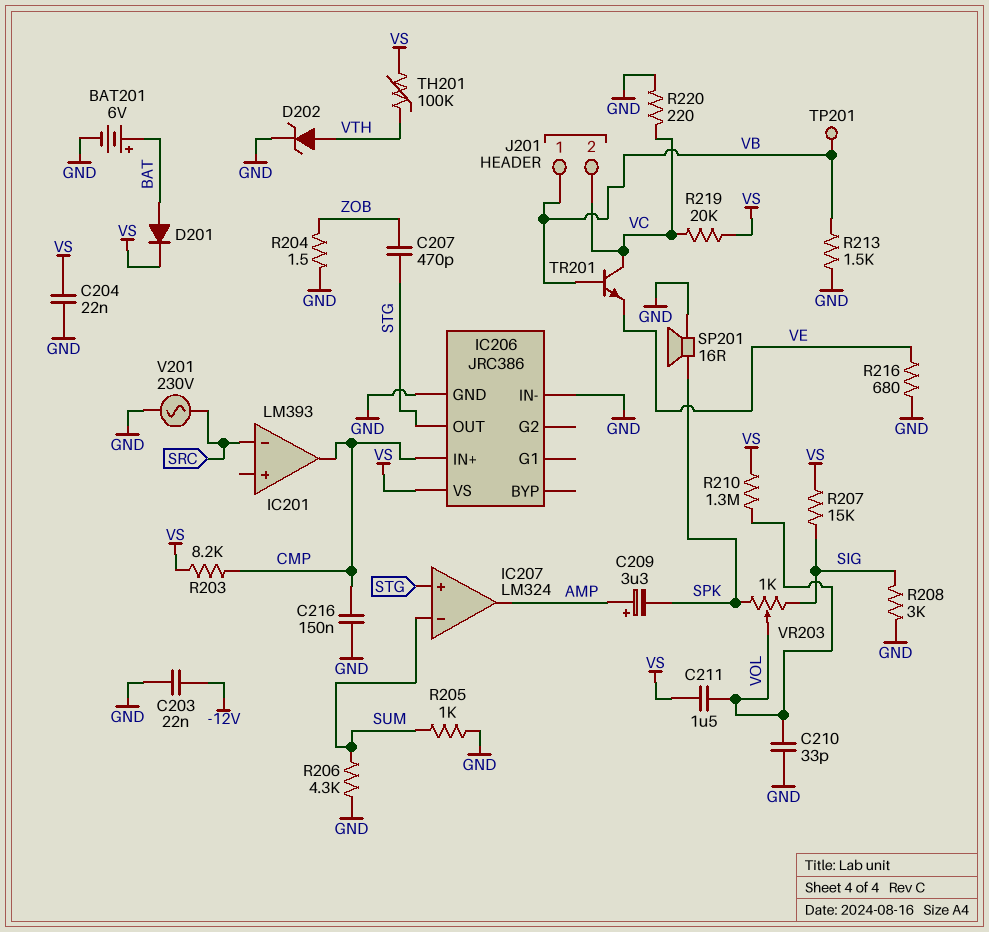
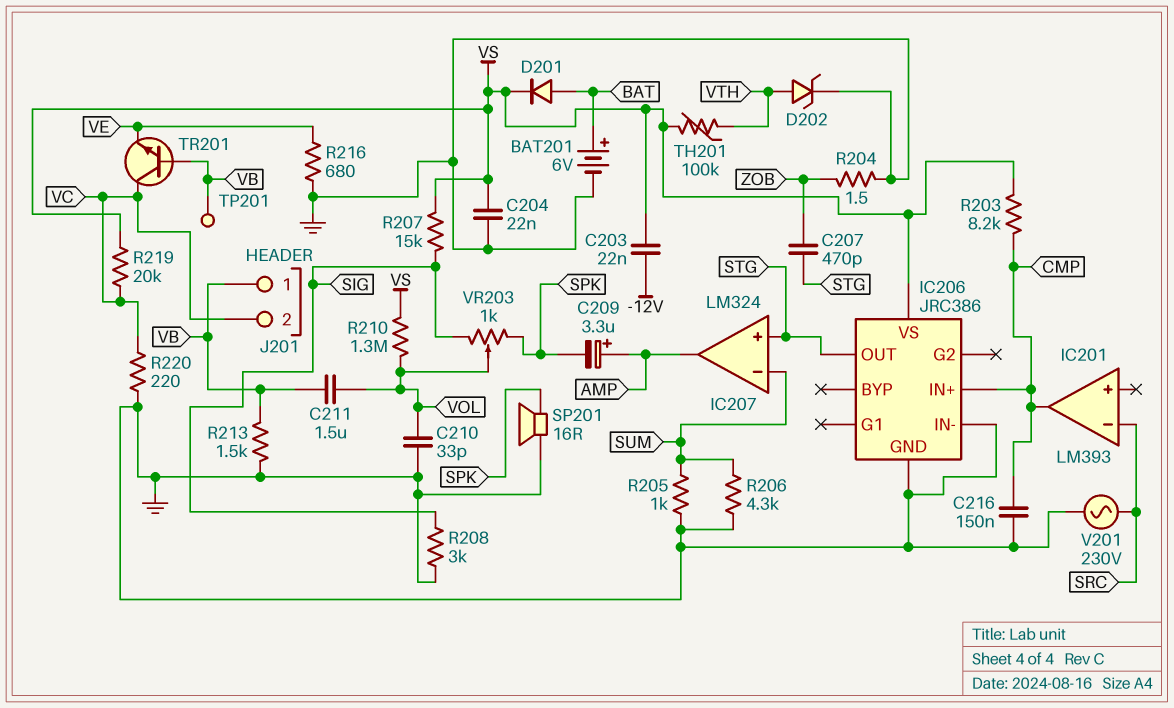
C203: 22nF (-12V, GND) -> 22nF (-12V, VS)
C211: 1.5uF (VOL, VS) -> 1.5uF (VB, VOL)

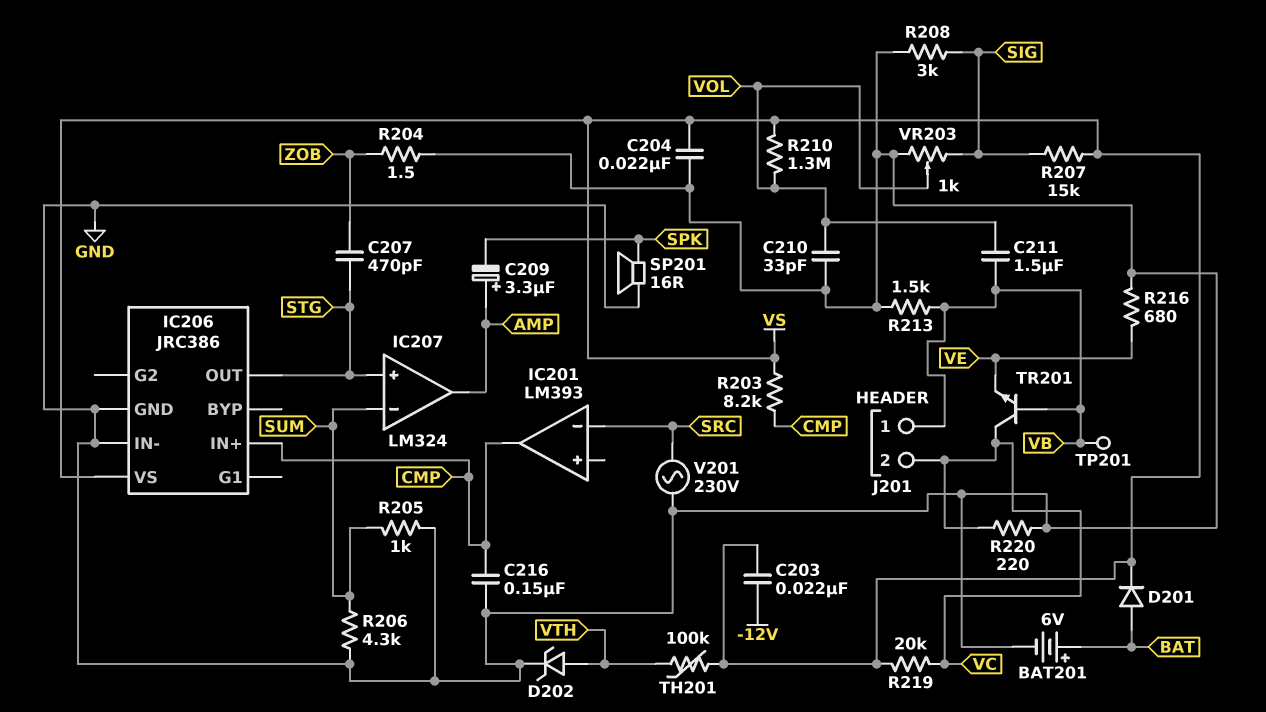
VR203: 1k (SIG, SPK, wiper VOL) -> 1k (GND, SIG, wiper VOL)

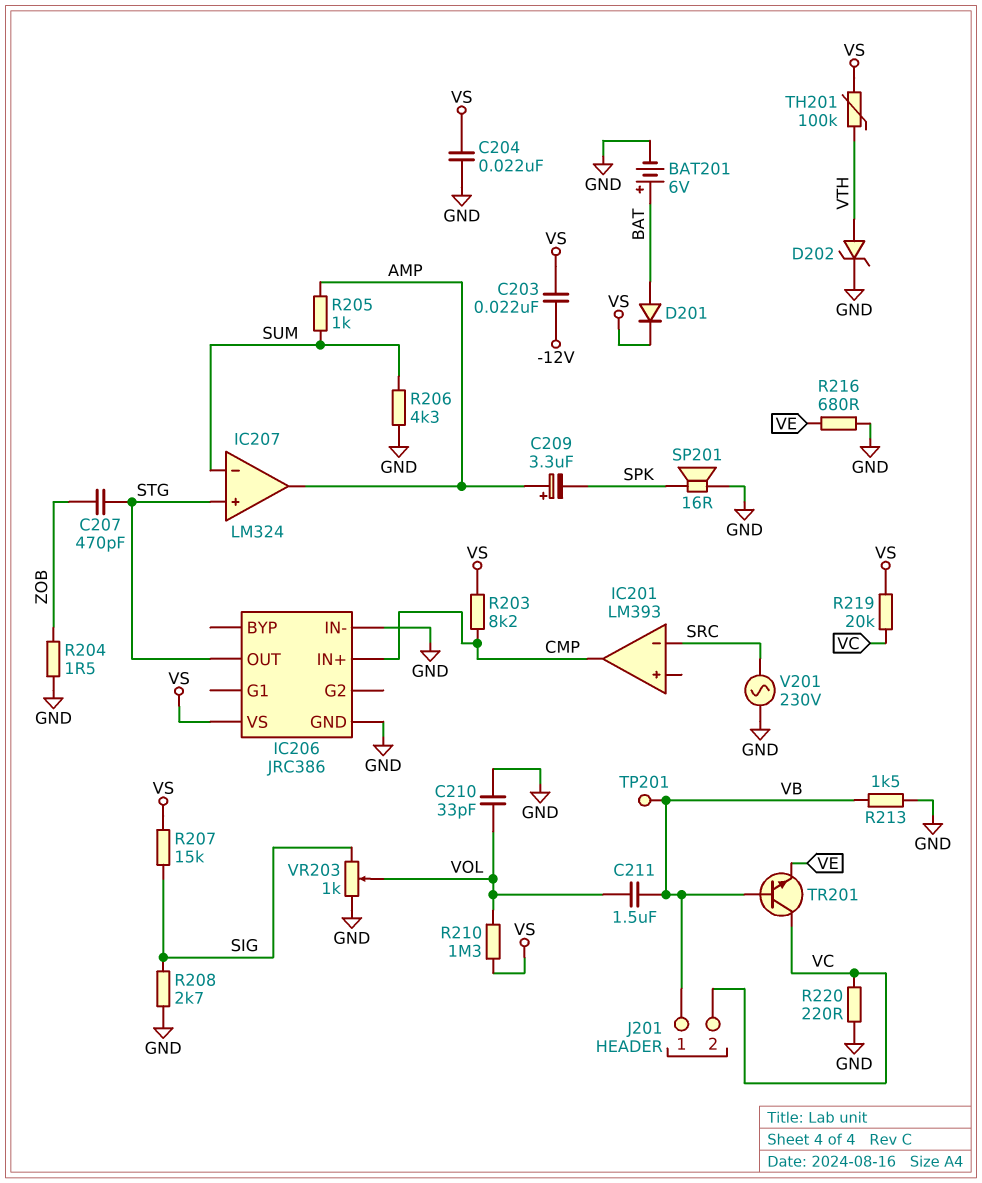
C216: 150nF (CMP, GND) -> none
R205: 1k (GND, SUM) -> 1k (AMP, SUM)
R208: 3k (GND, SIG) -> 2.7k (GND, SIG)

